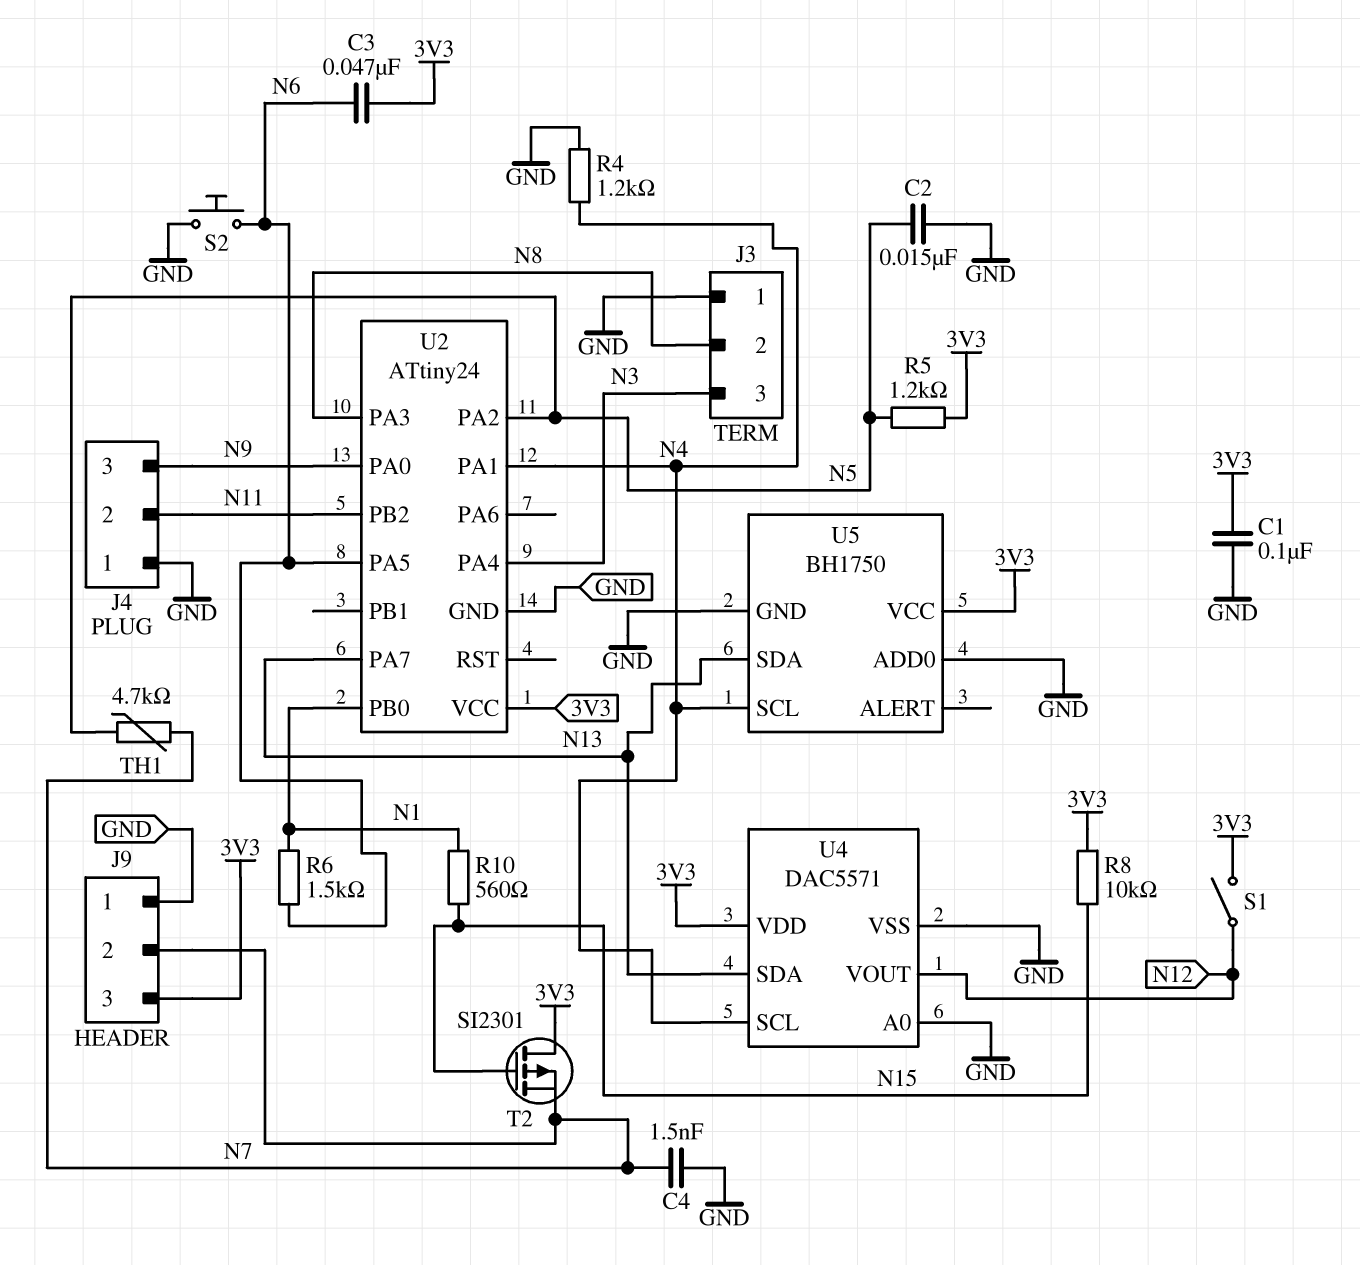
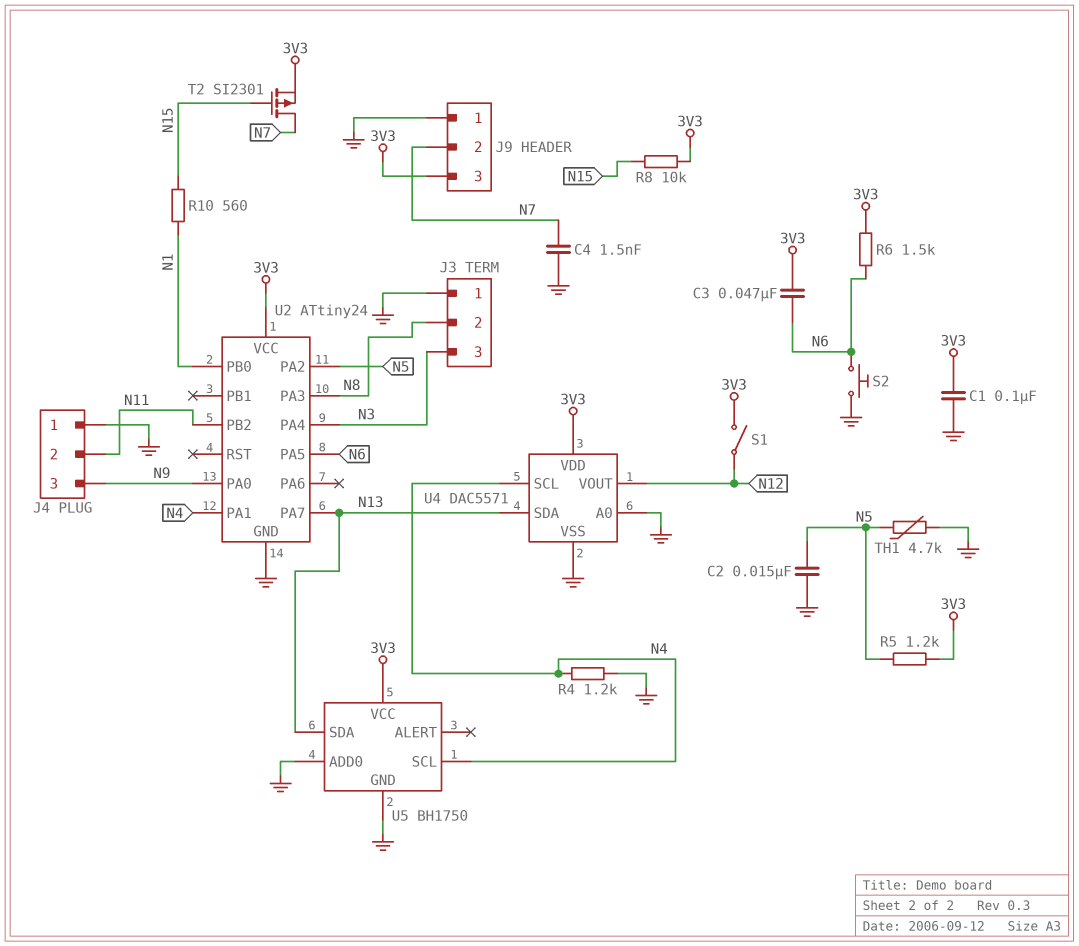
R6: 1.5k (N1, N6) -> 1.5k (3V3, N6)
T2: PMOS SI2301 (G N15, D 3V3, S N7) -> PMOS SI2301 (G N15, D N7, S 3V3)
TH1: 4.7k (N5, N7) -> 4.7k (GND, N5)

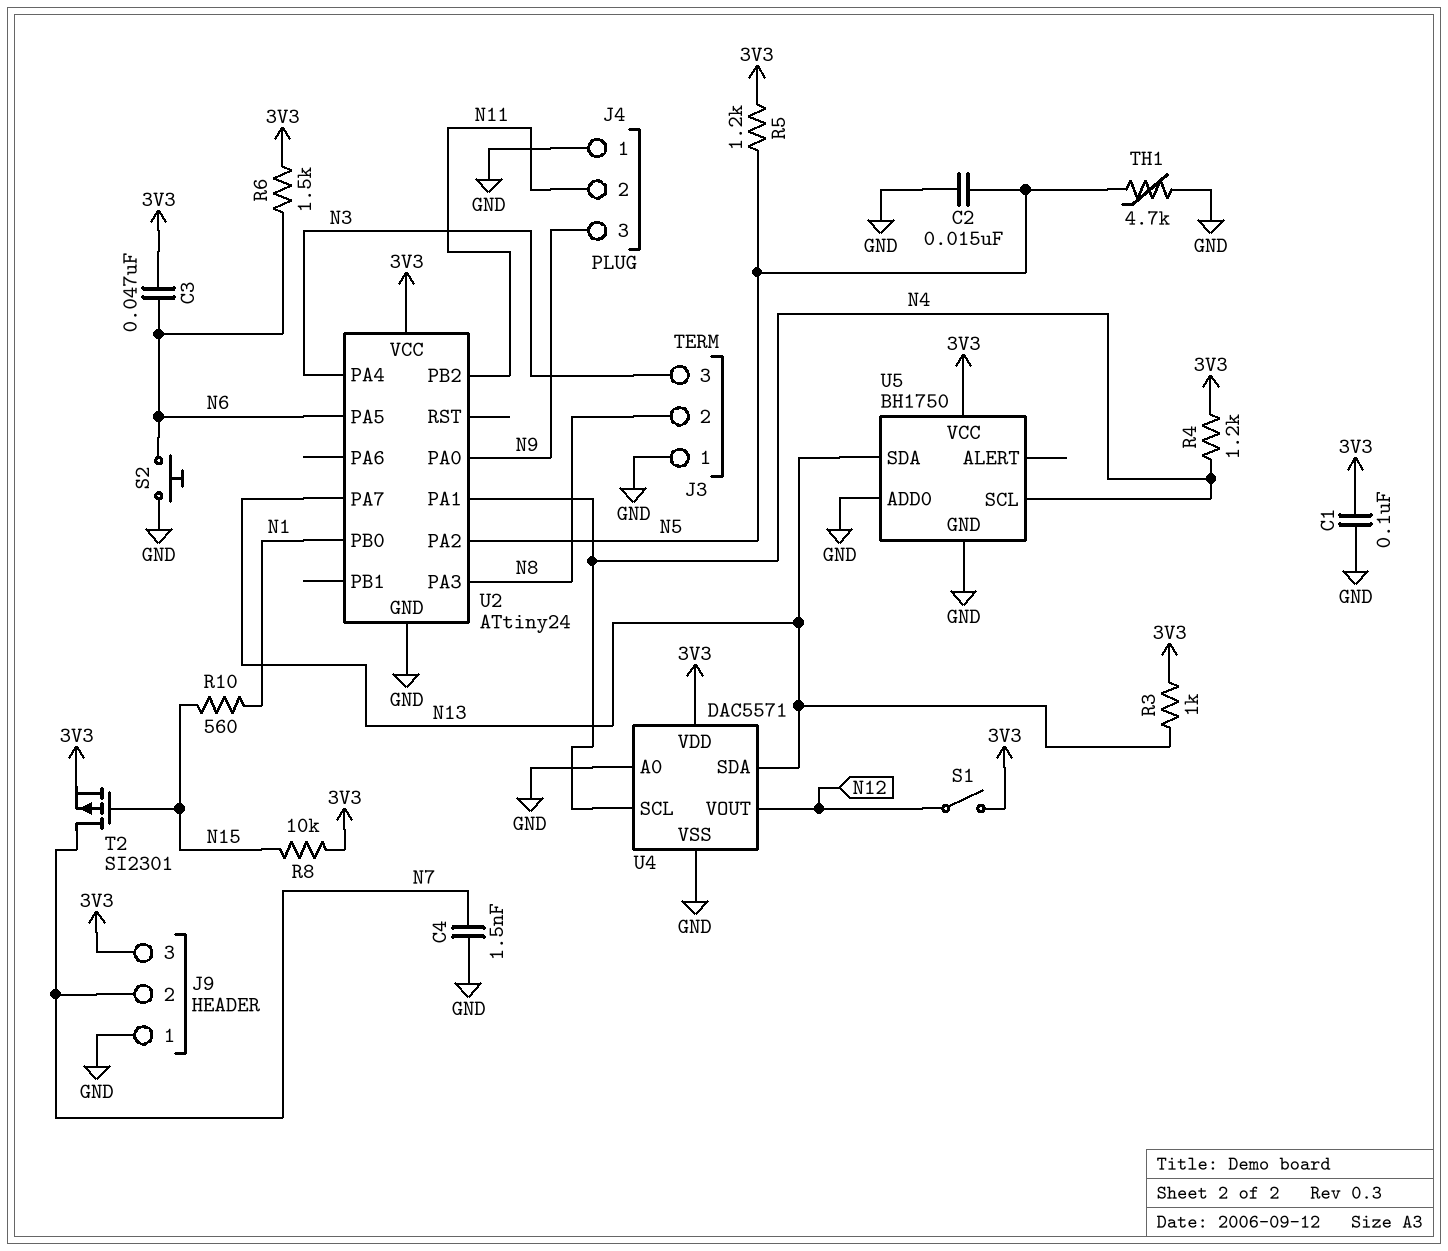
R3: none -> 1k (3V3, N13)
R4: 1.2k (GND, N4) -> 1.2k (3V3, N4)

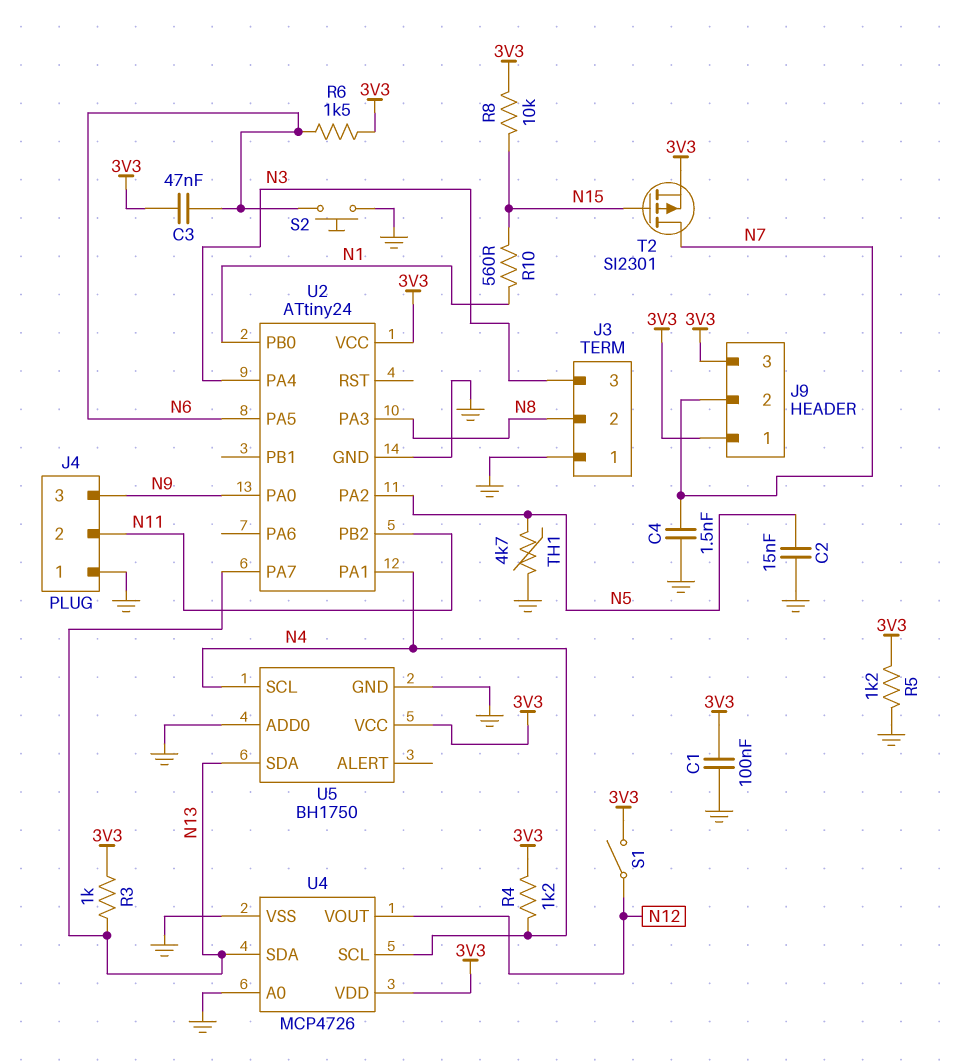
J9 pin 1: GND -> 3V3
R5: 1.2k (3V3, N5) -> 1.2k (3V3, GND)
U4: DAC5571 -> MCP4726

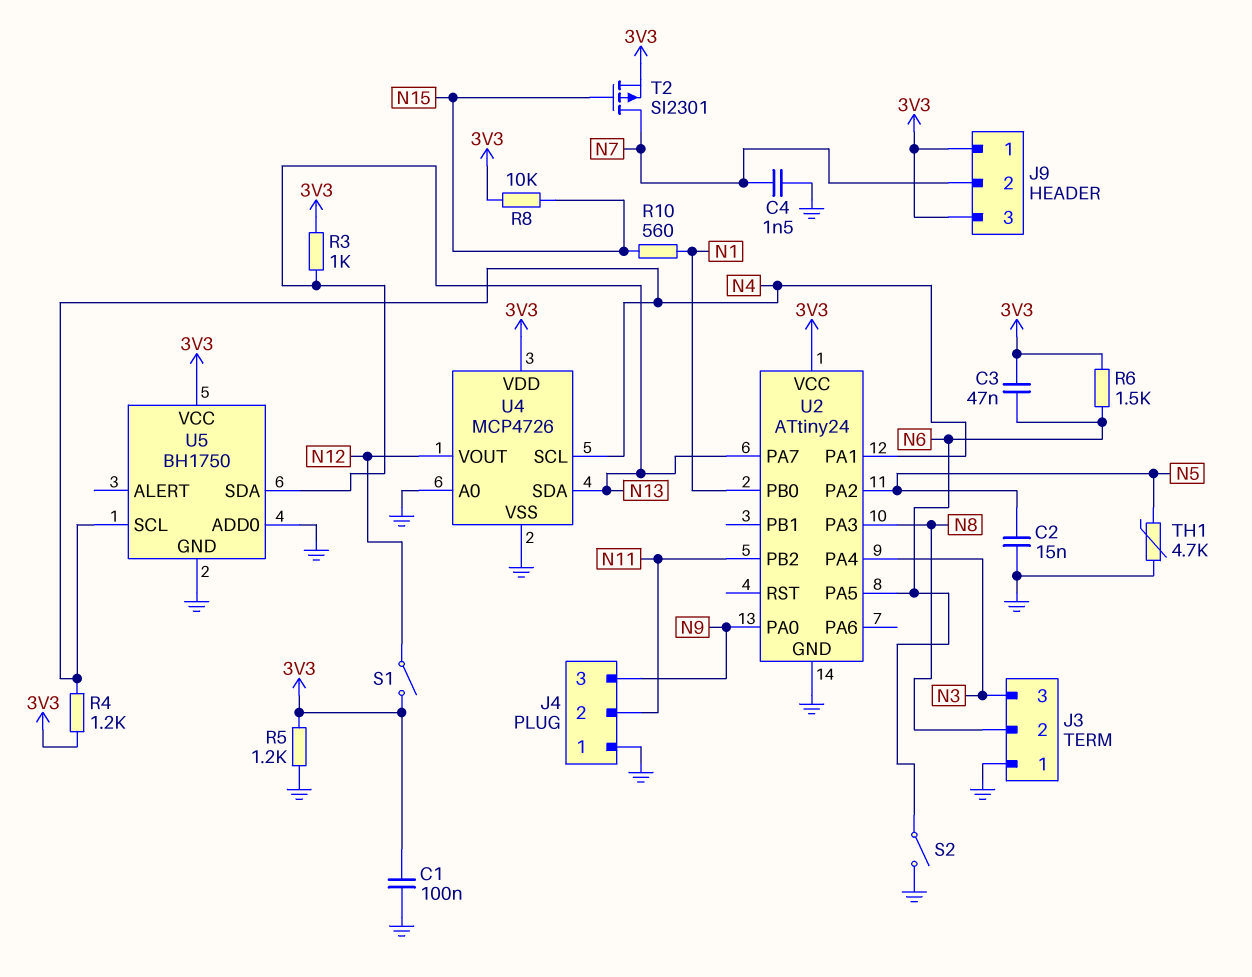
S2: button (GND, N6) -> switch (GND, N6)

